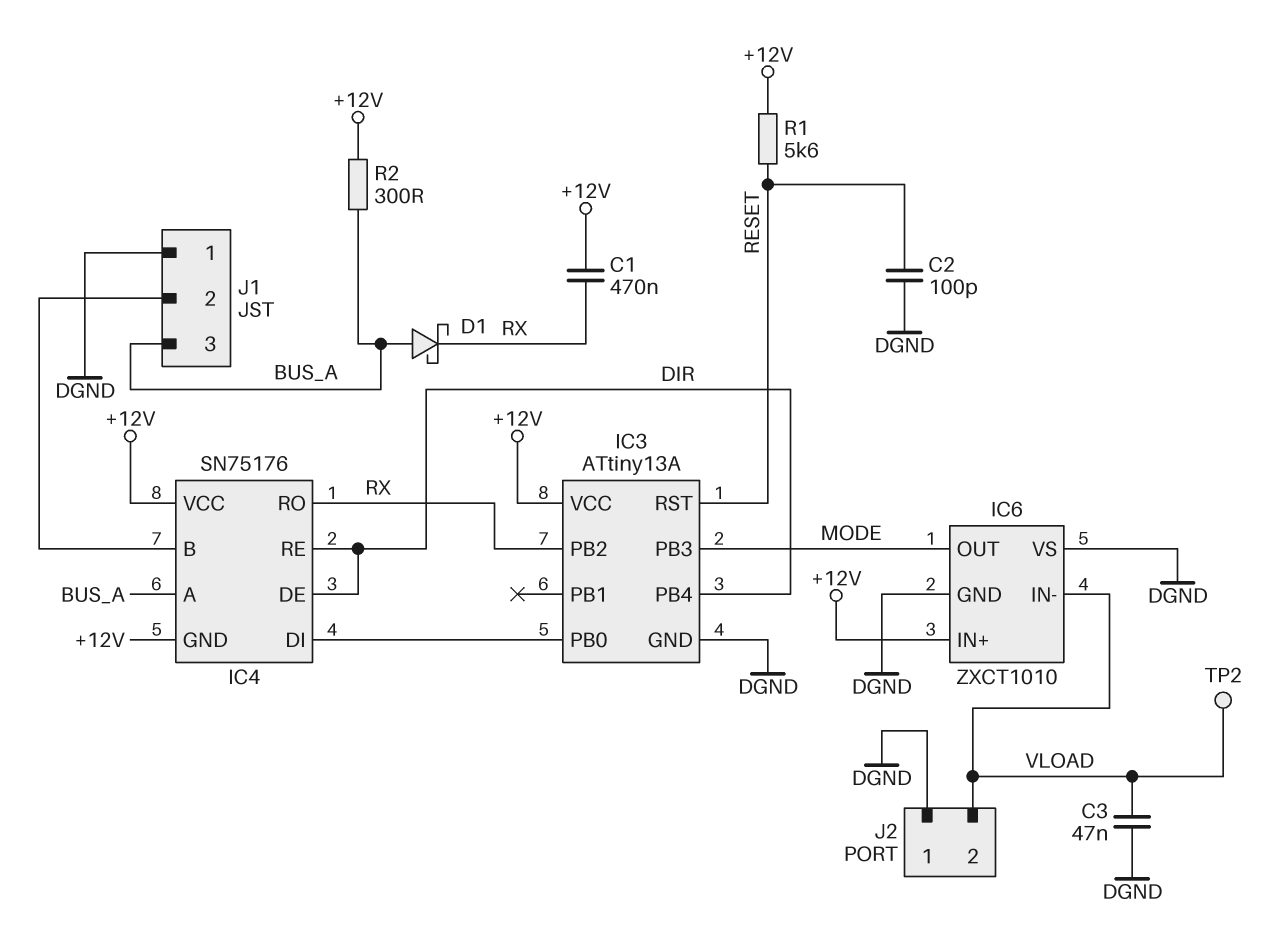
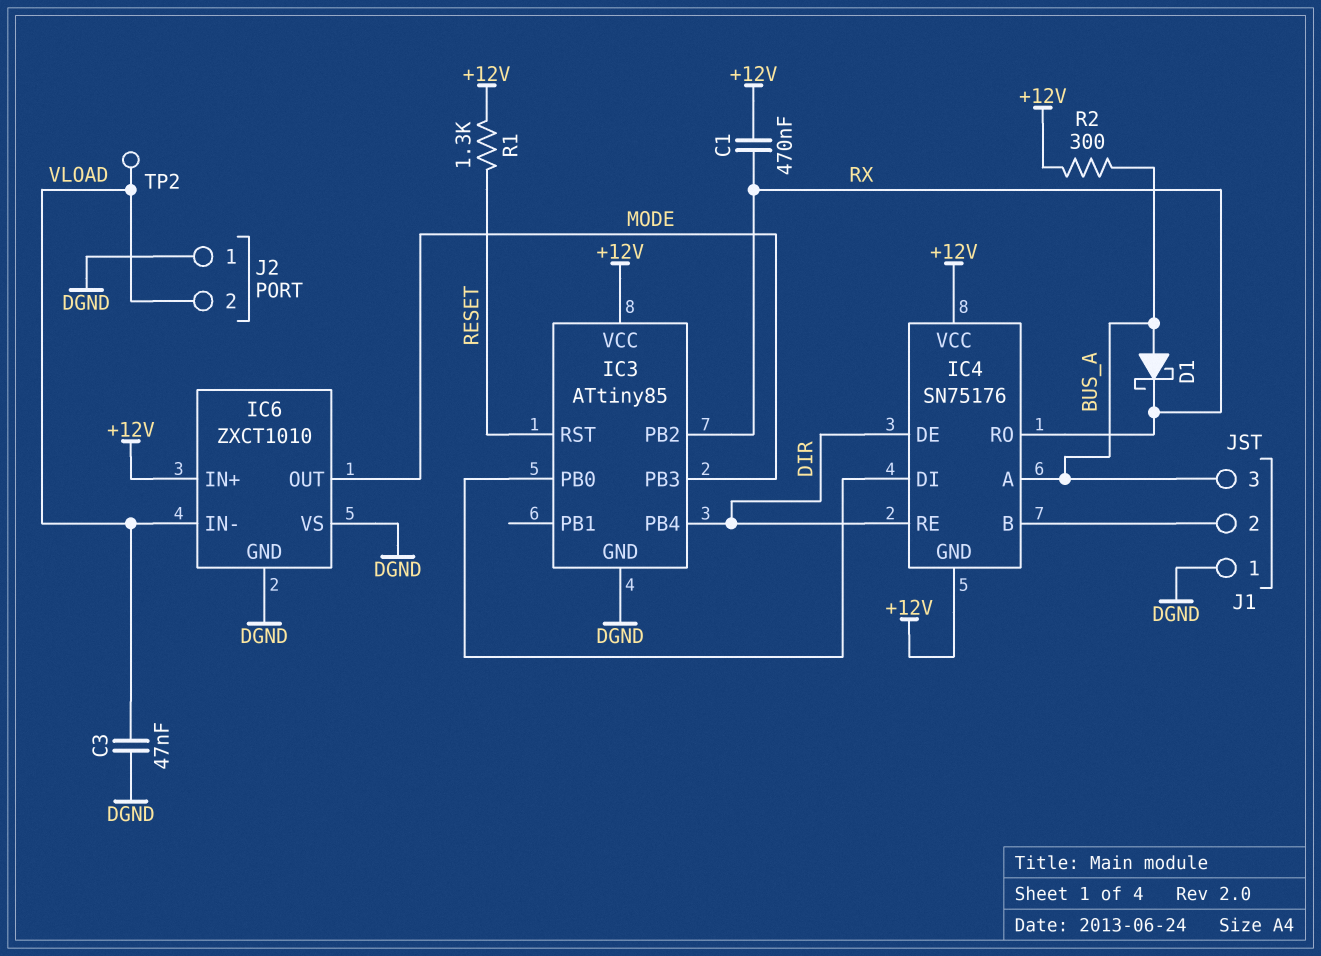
C2: 100pF (DGND, RESET) -> none
IC3: ATtiny13A -> ATtiny85
R1: 5.6k (+12V, RESET) -> 1.3k (+12V, RESET)

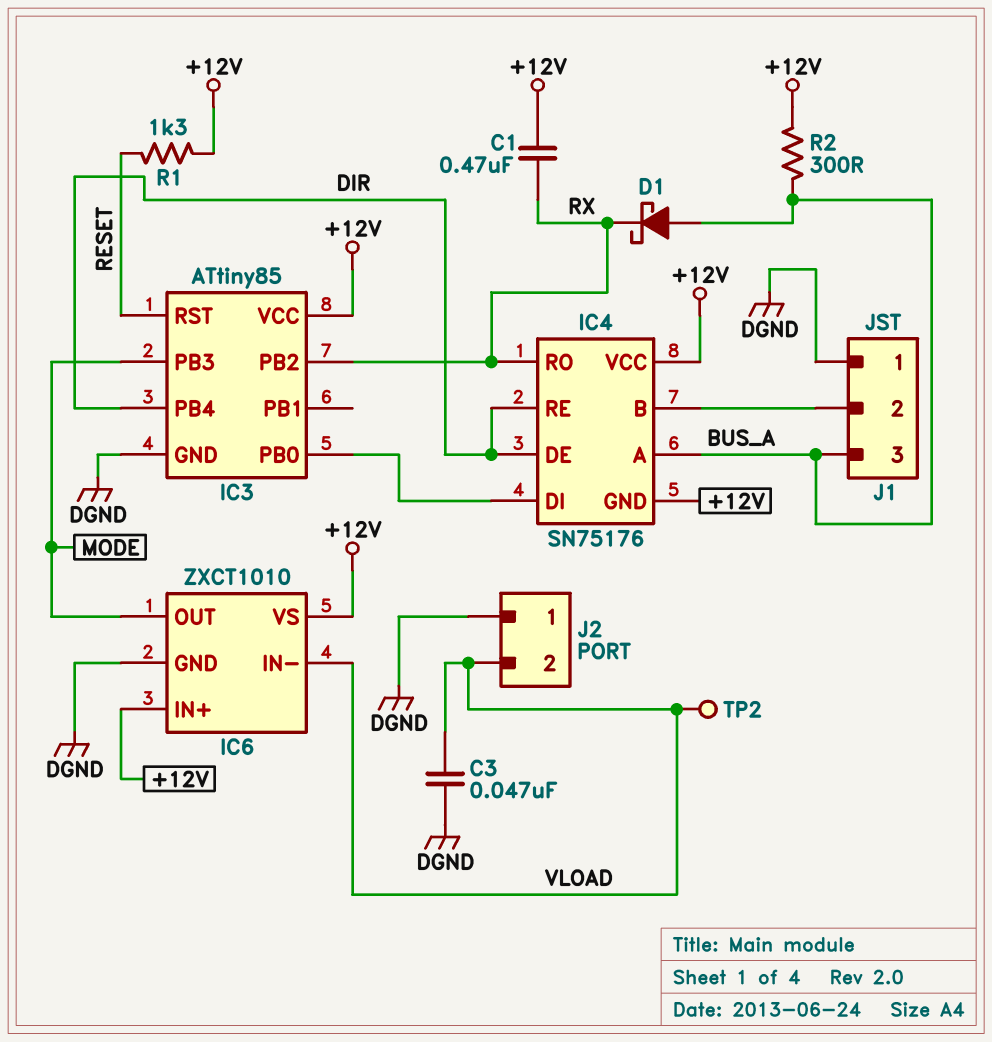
IC6 pin VS: DGND -> +12V

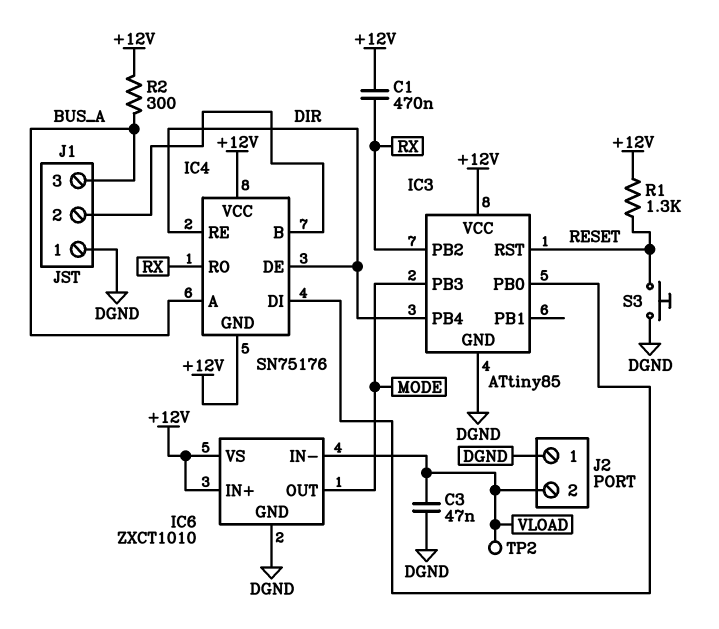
D1: schottky (A BUS_A, K RX) -> none
S3: none -> button (DGND, RESET)

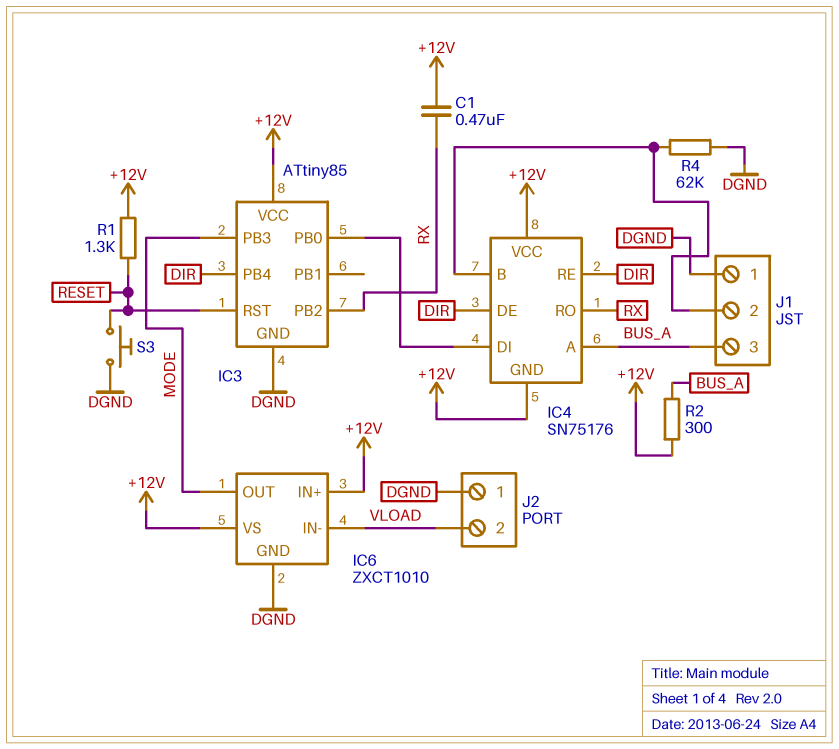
C3: 47nF (DGND, VLOAD) -> none
R4: none -> 62k (DGND, IC4/B)
TP2: test point (VLOAD) -> none

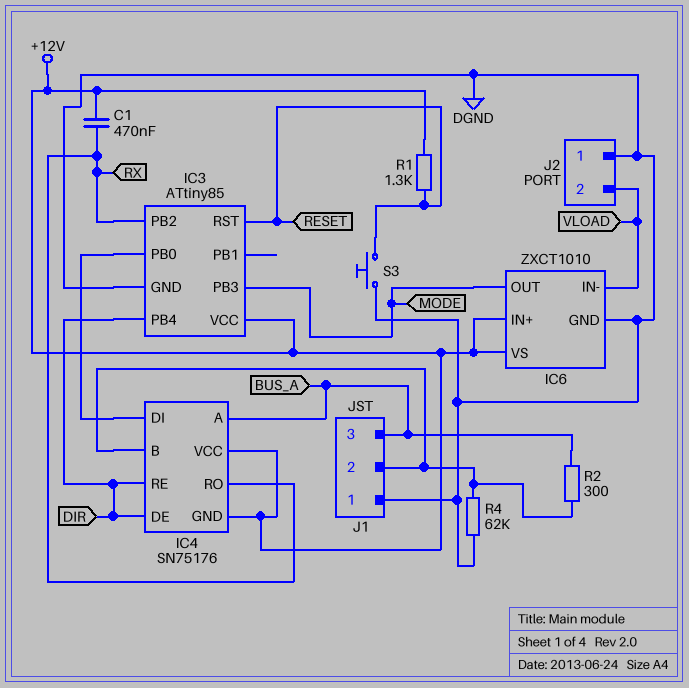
R2: 300 (+12V, BUS_A) -> 300 (BUS_A, IC4/B)

